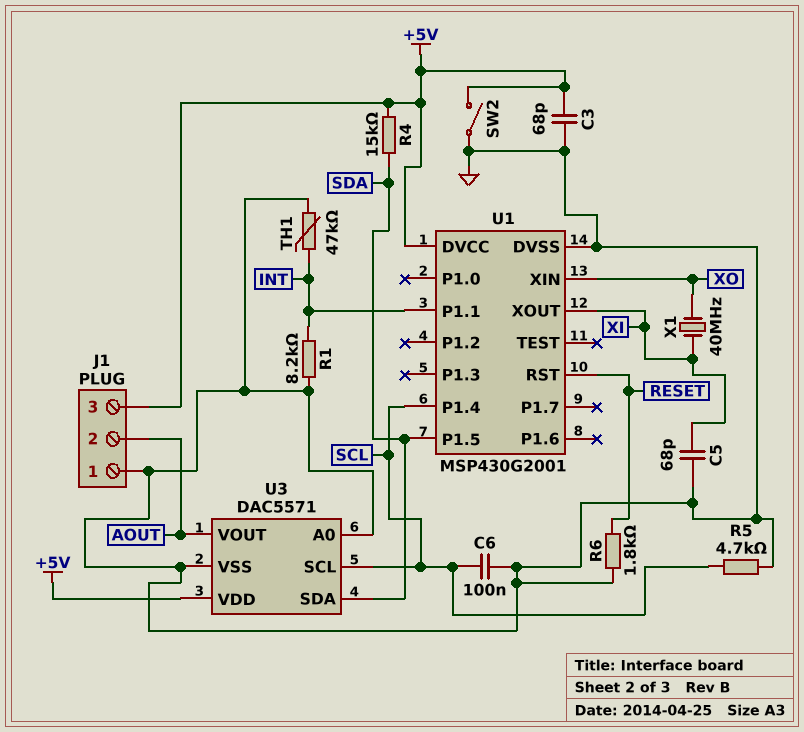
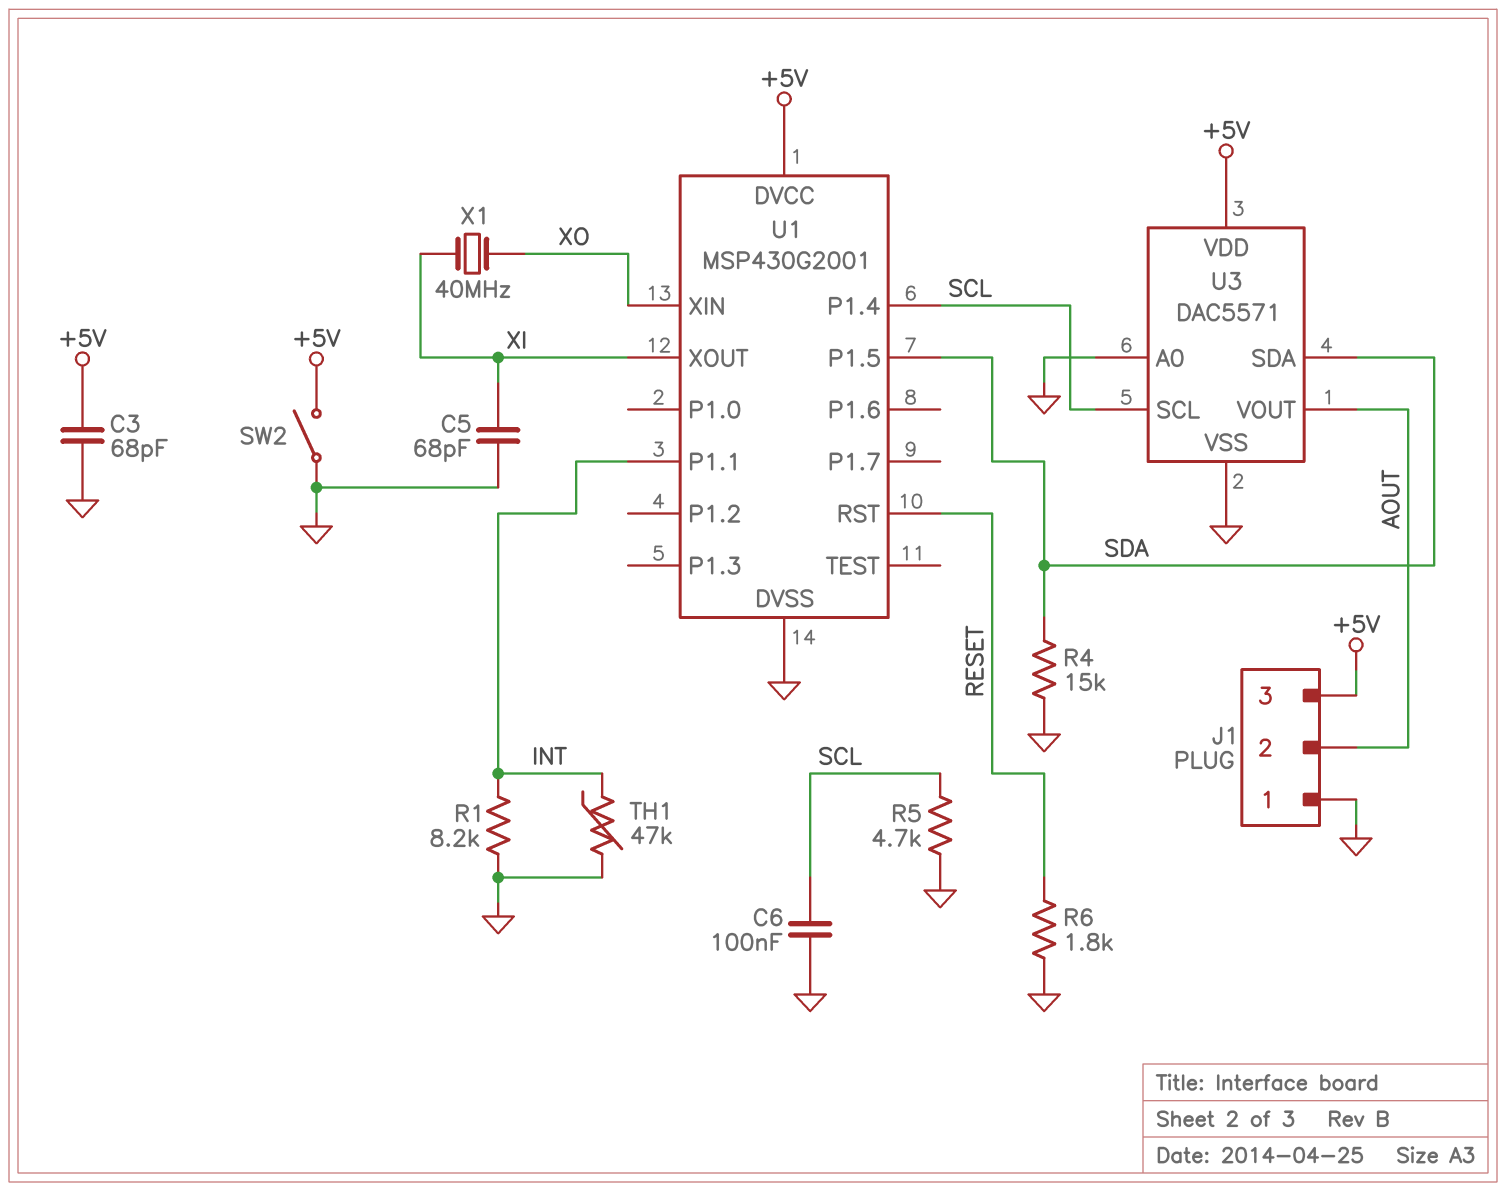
R4: 15k (+5V, SDA) -> 15k (GND, SDA)

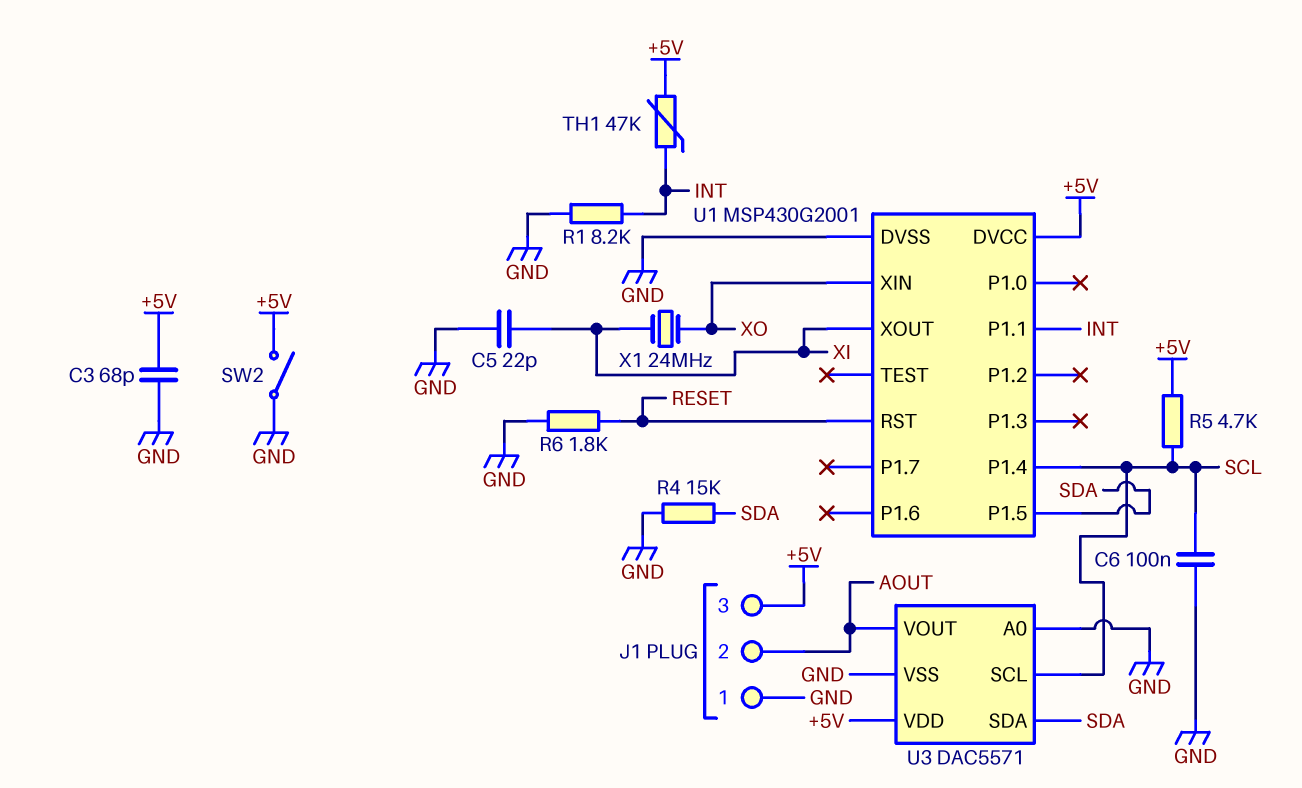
C5: 68pF (GND, XI) -> 22pF (GND, XI)
R5: 4.7k (GND, SCL) -> 4.7k (+5V, SCL)
TH1: 47k (GND, INT) -> 47k (+5V, INT)
X1: 40MHz (XI, XO) -> 24MHz (XI, XO)

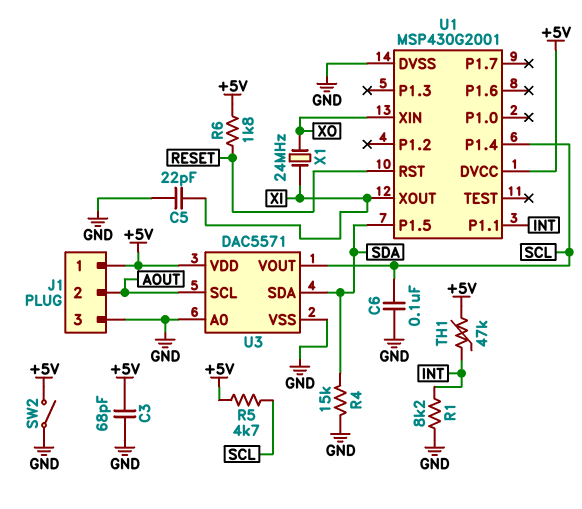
J1 pin 1: GND -> +5V
J1 pin 3: +5V -> GND
R6: 1.8k (GND, RESET) -> 1.8k (+5V, RESET)
U3 pin SCL: SCL -> AOUT
U3 pin VOUT: AOUT -> SCL

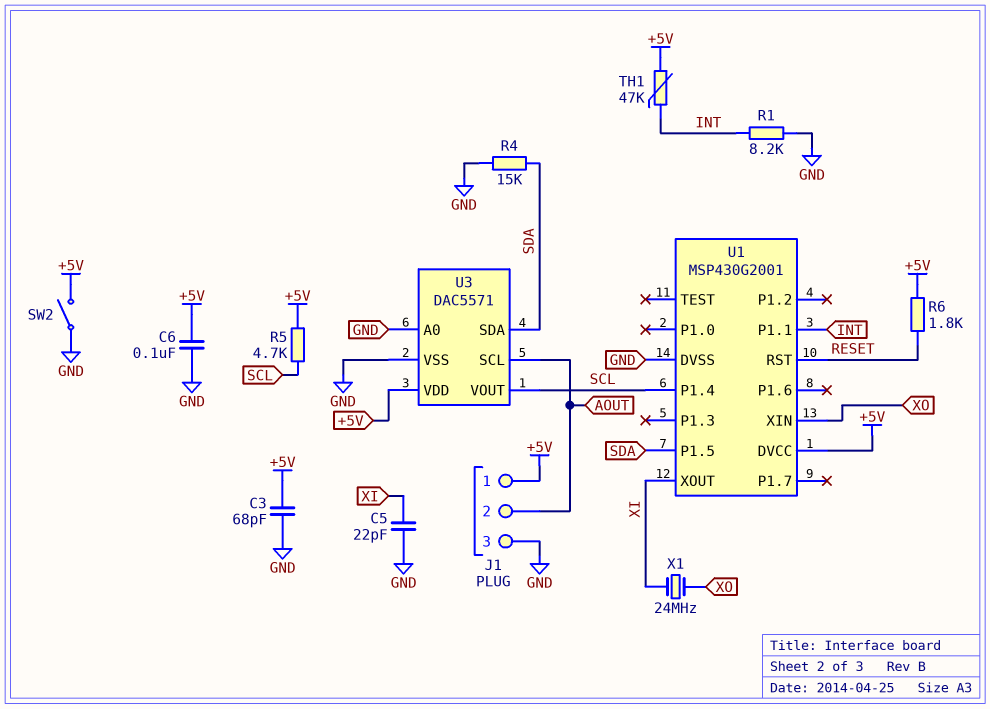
C6: 100nF (GND, SCL) -> 100nF (+5V, GND)

